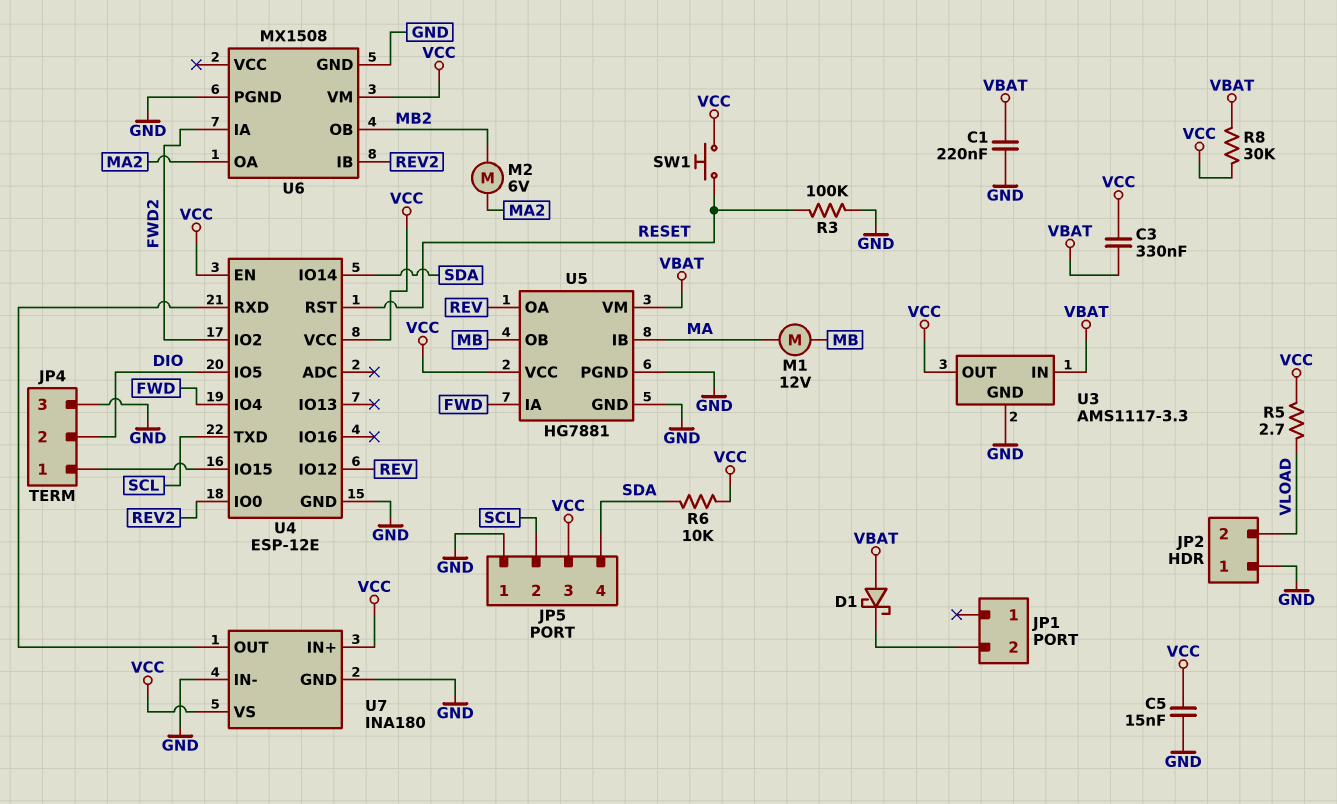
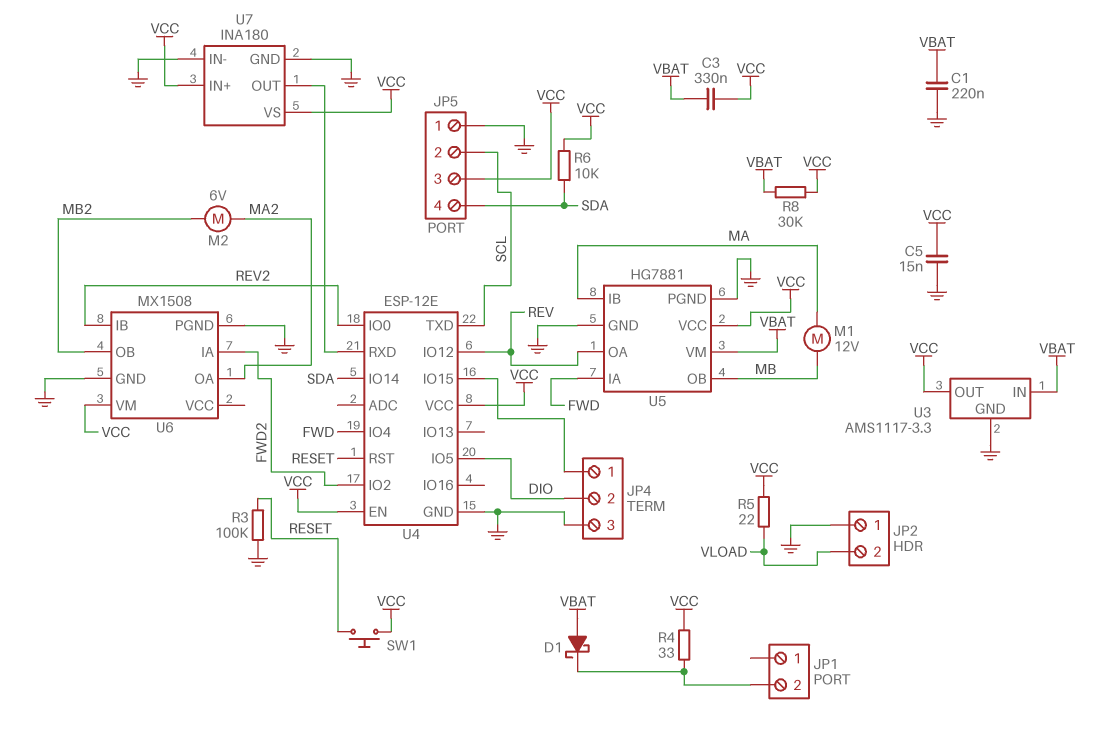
R4: none -> 33 (JP1/2, VCC)
R5: 2.7 (VCC, VLOAD) -> 22 (VCC, VLOAD)

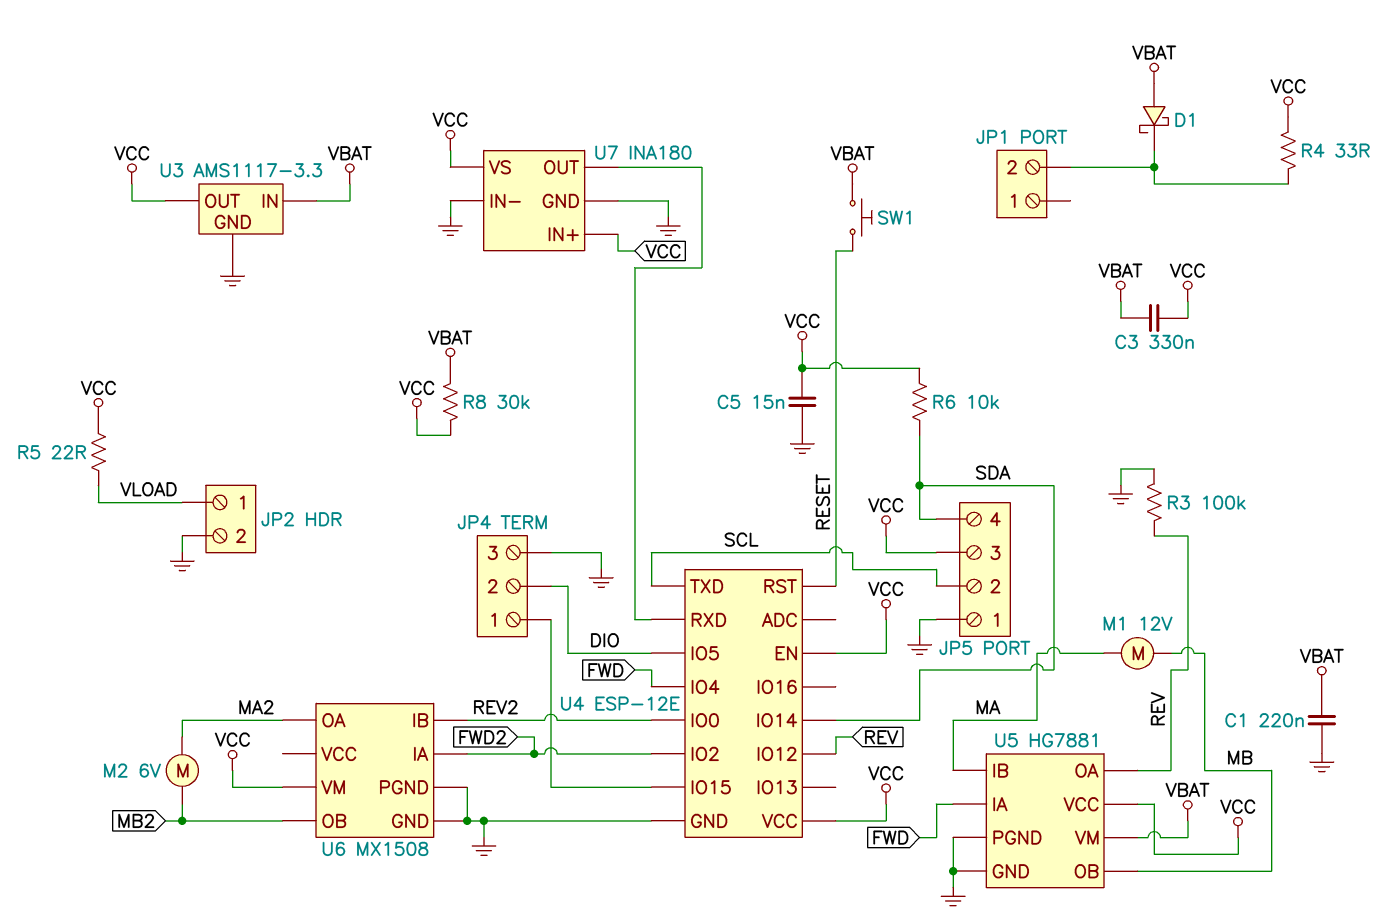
JP2 pin 1: GND -> VLOAD
JP2 pin 2: VLOAD -> GND
R3: 100k (GND, RESET) -> 100k (GND, REV)
SW1: button (RESET, VCC) -> button (RESET, VBAT)

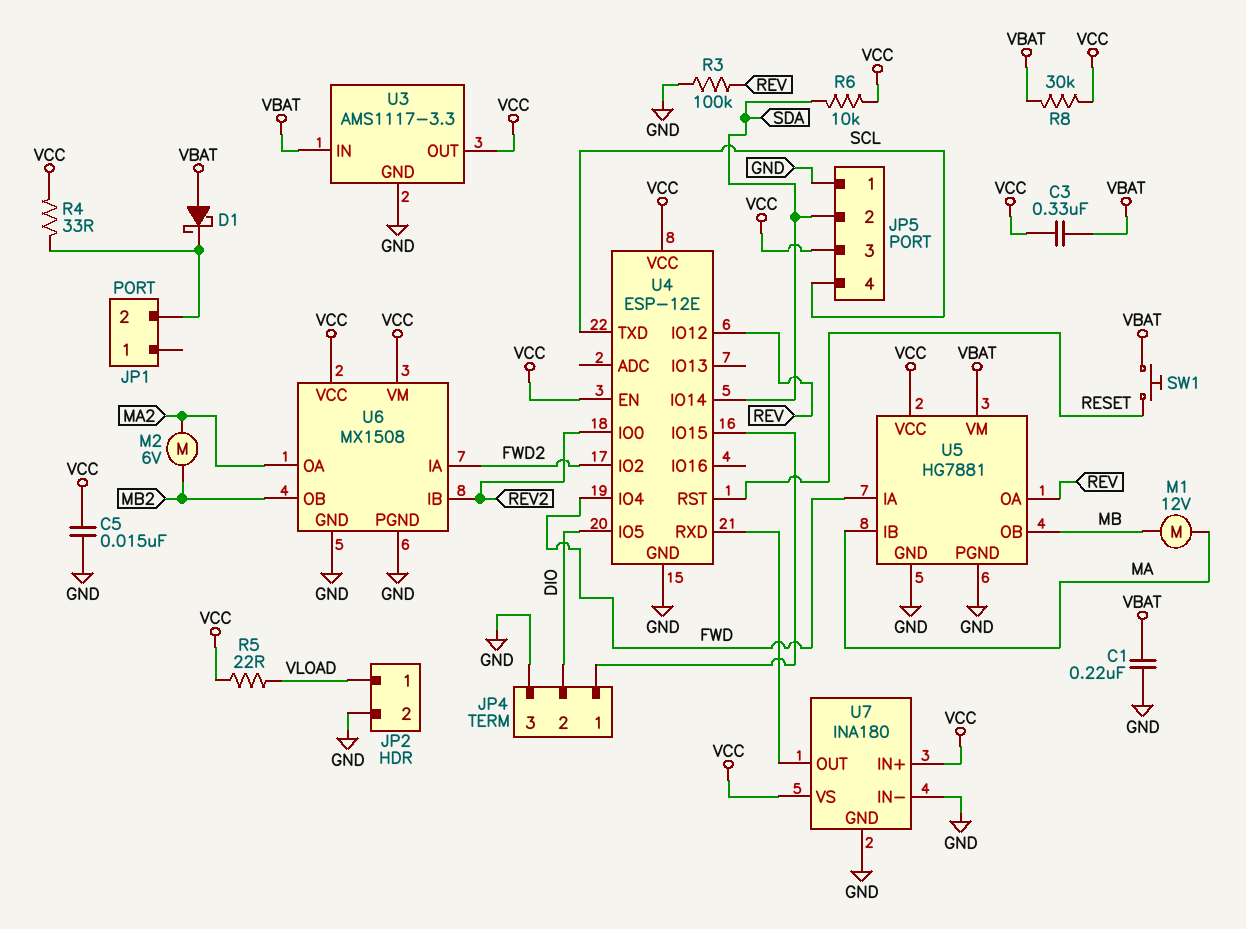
JP5 pin 2: SCL -> SDA
JP5 pin 4: SDA -> SCL
U6 pin VCC: none -> VCC

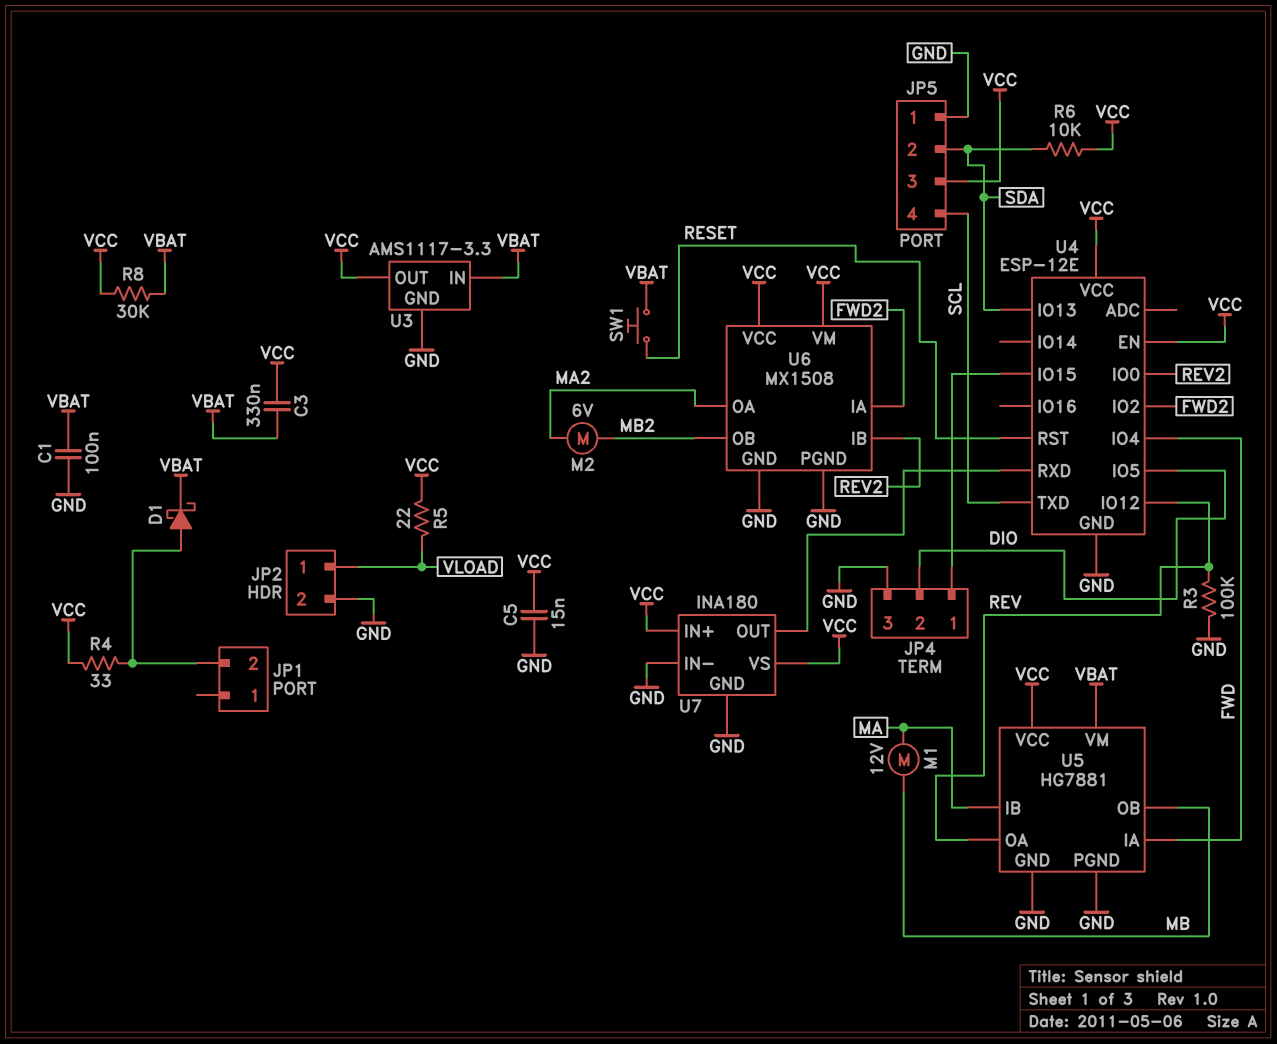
C1: 220nF (GND, VBAT) -> 100nF (GND, VBAT)
D1: schottky (A VBAT, K JP1/2) -> schottky (A JP1/2, K VBAT)
U4 pin IO13: none -> SDA
U4 pin IO14: SDA -> none

